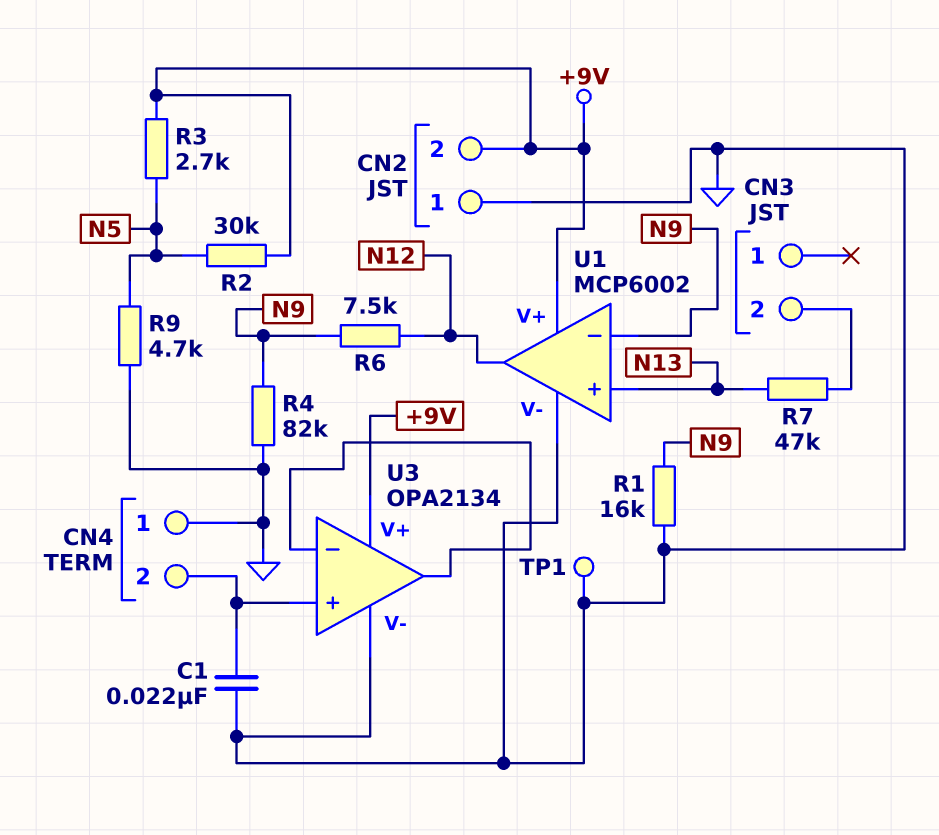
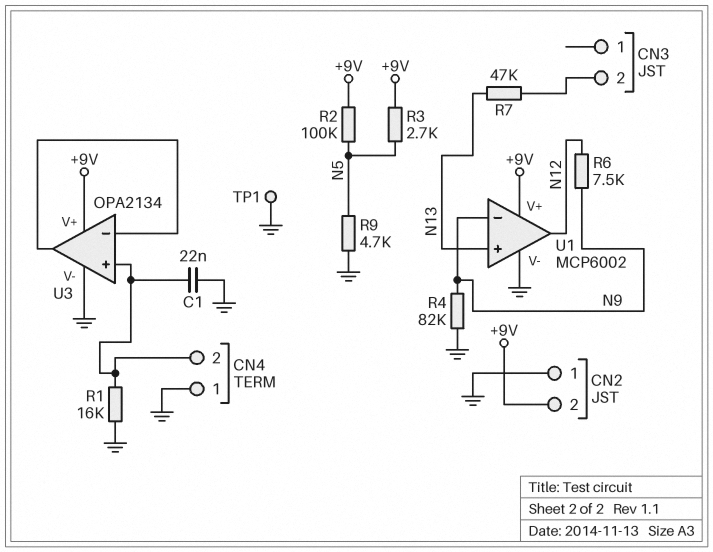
R1: 16k (GND, N9) -> 16k (CN4/2, GND)
R2: 30k (+9V, N5) -> 100k (+9V, N5)

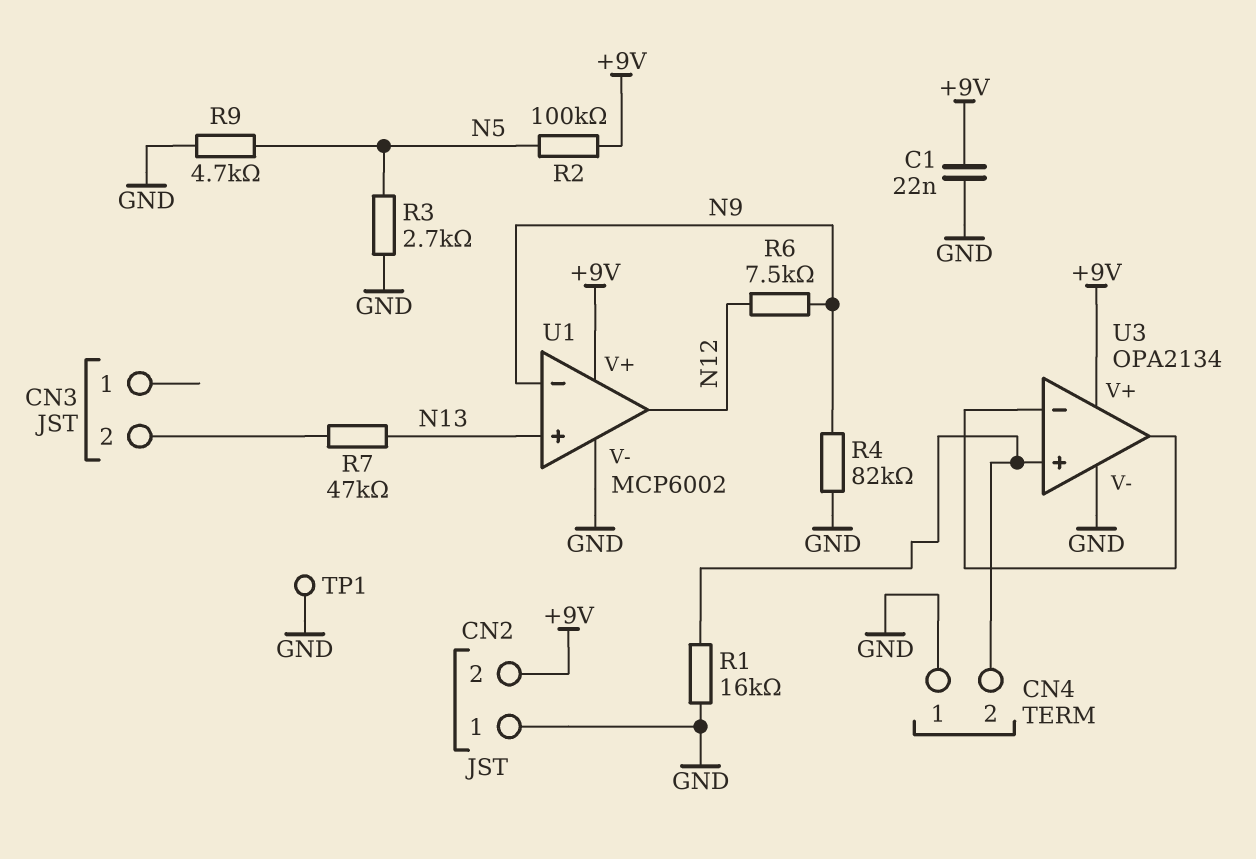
C1: 22nF (CN4/2, GND) -> 22nF (+9V, GND)
R3: 2.7k (+9V, N5) -> 2.7k (GND, N5)

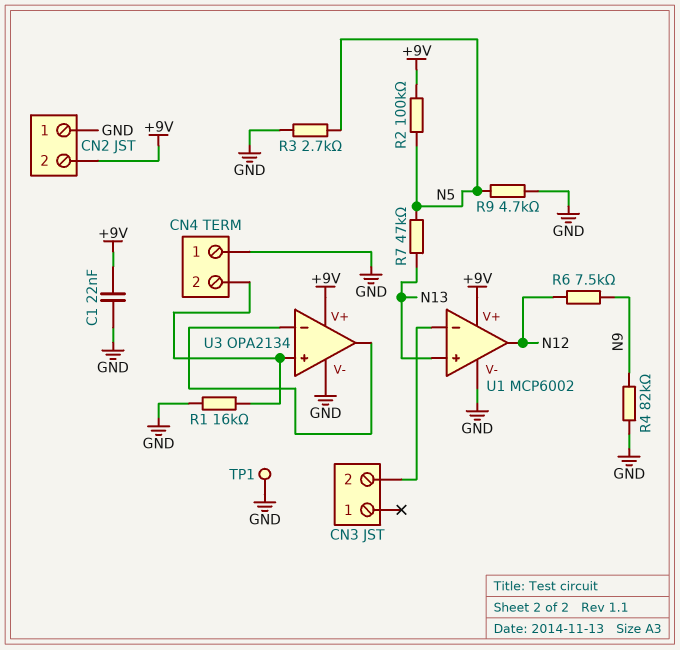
R7: 47k (CN3/2, N13) -> 47k (N5, N13)
U1 pin in-: N9 -> CN3/2

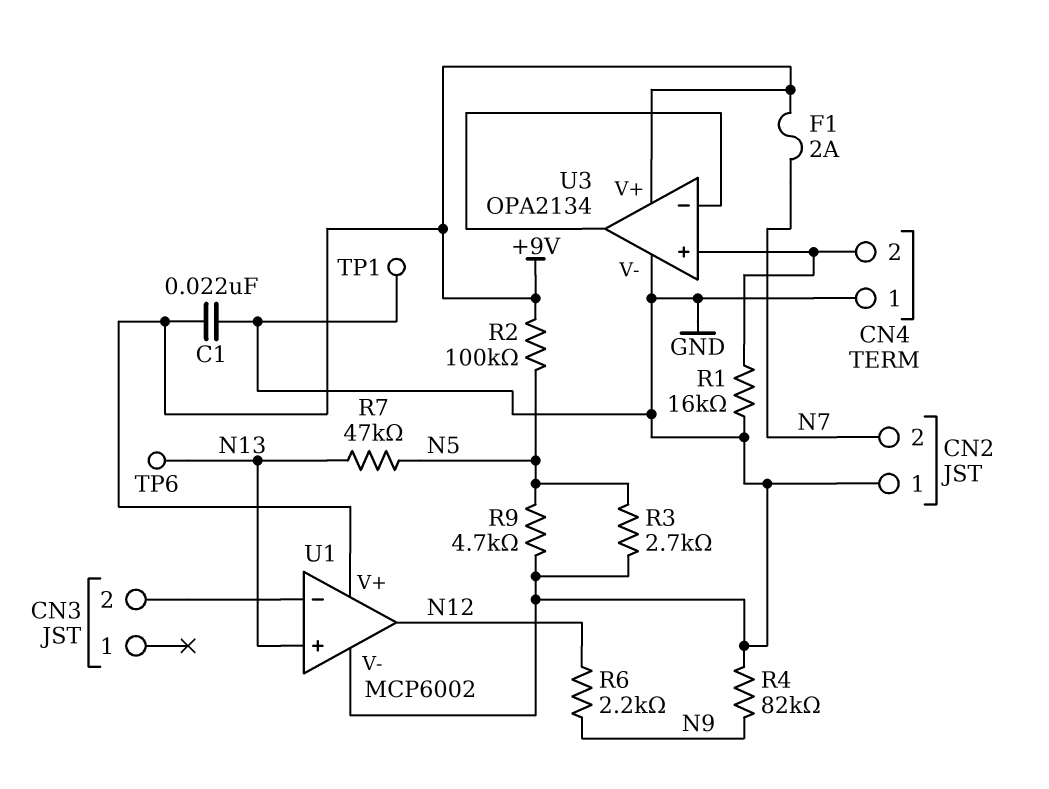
CN2 pin 2: +9V -> N7
F1: none -> 2A (+9V, N7)
R6: 7.5k (N9, N12) -> 2.2k (N9, N12)
TP6: none -> test point (N13)

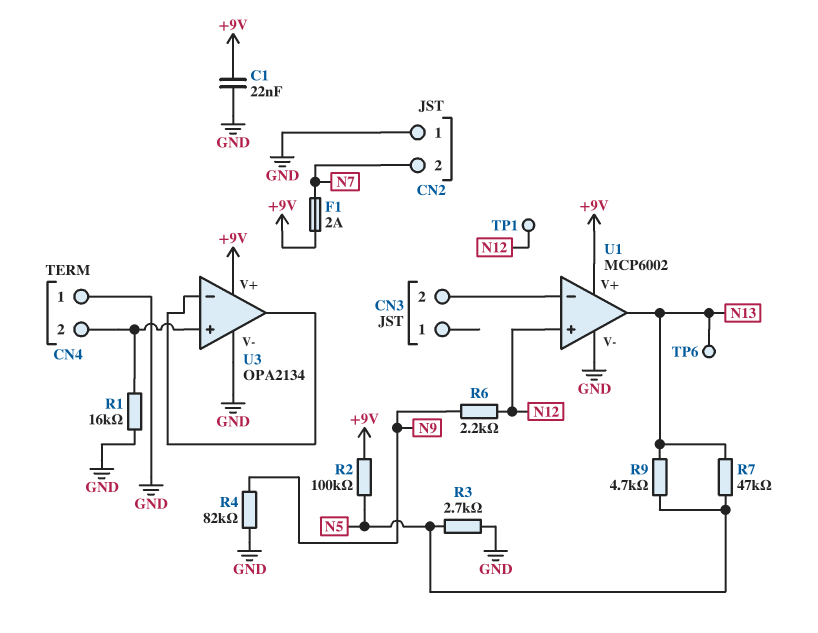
R9: 4.7k (GND, N5) -> 4.7k (N5, N13)
TP1: test point (GND) -> test point (N12)
U1 pin in+: N13 -> N12
U1 pin out: N12 -> N13

